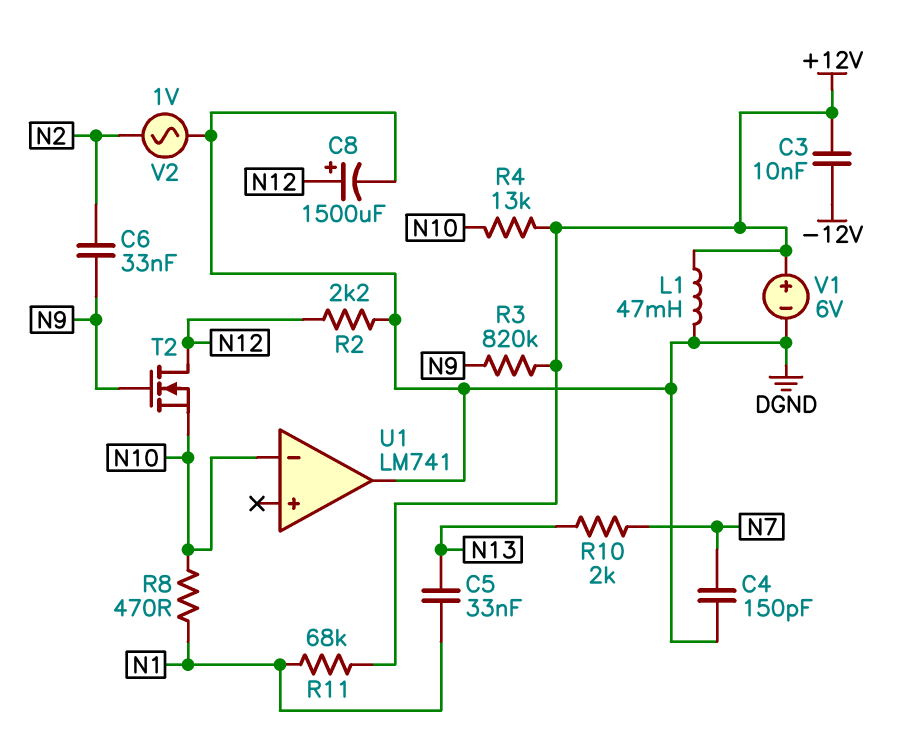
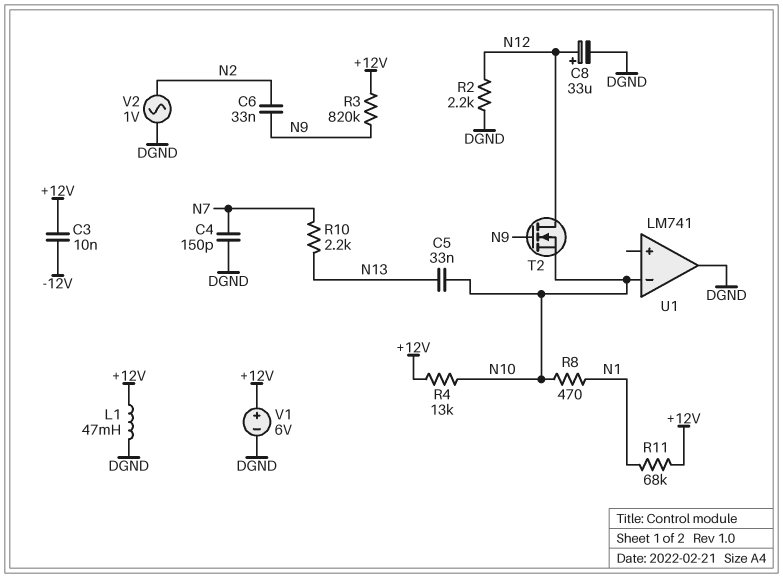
C5: 33nF (N1, N13) -> 33nF (N10, N13)
C8: 1500uF (plus N12, minus DGND) -> 33uF (plus N12, minus DGND)
R10: 2k (N7, N13) -> 2.2k (N7, N13)

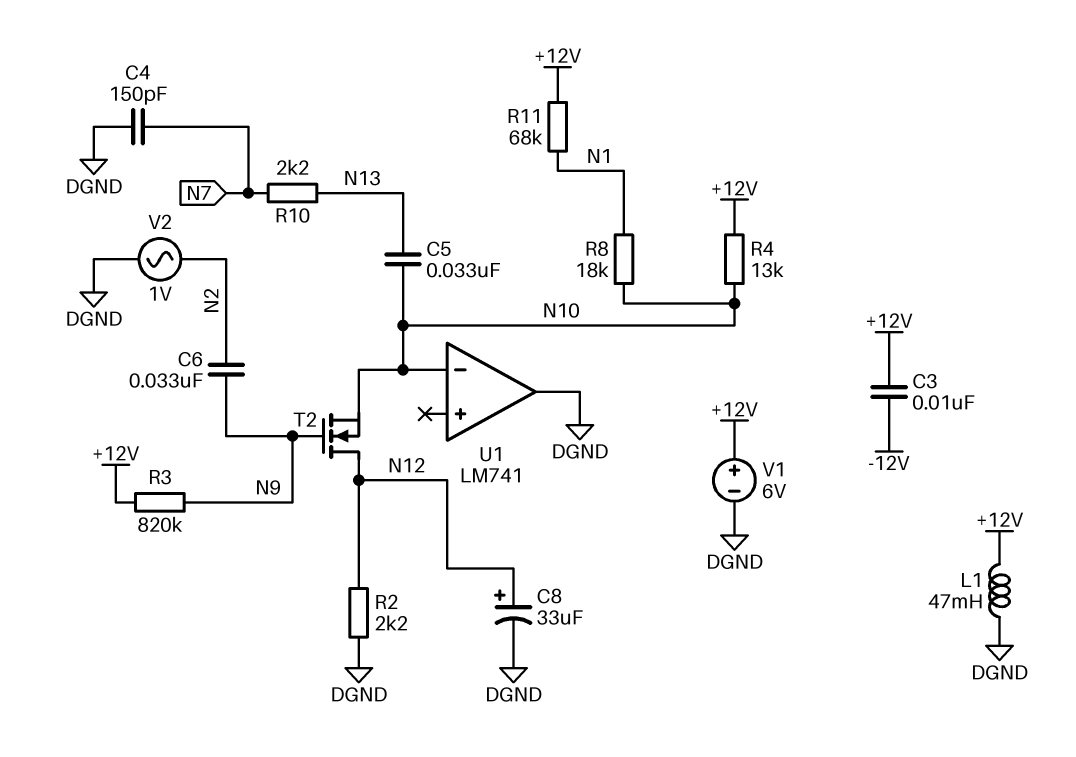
R8: 470 (N1, N10) -> 18k (N1, N10)

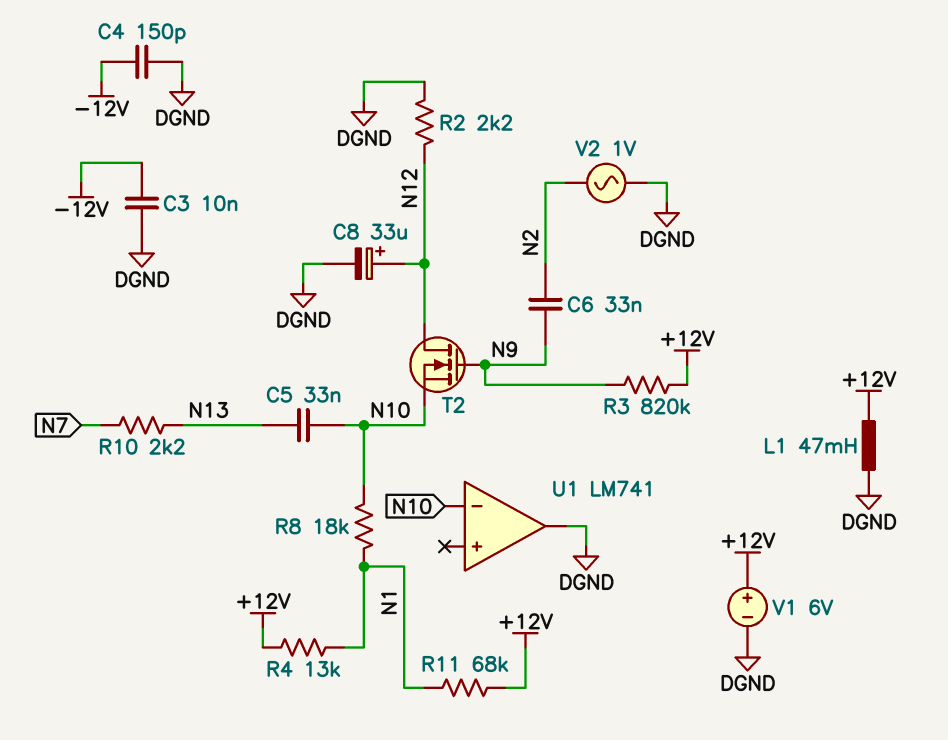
C3: 10nF (+12V, -12V) -> 10nF (-12V, DGND)
C4: 150pF (DGND, N7) -> 150pF (-12V, DGND)
R4: 13k (+12V, N10) -> 13k (+12V, N1)

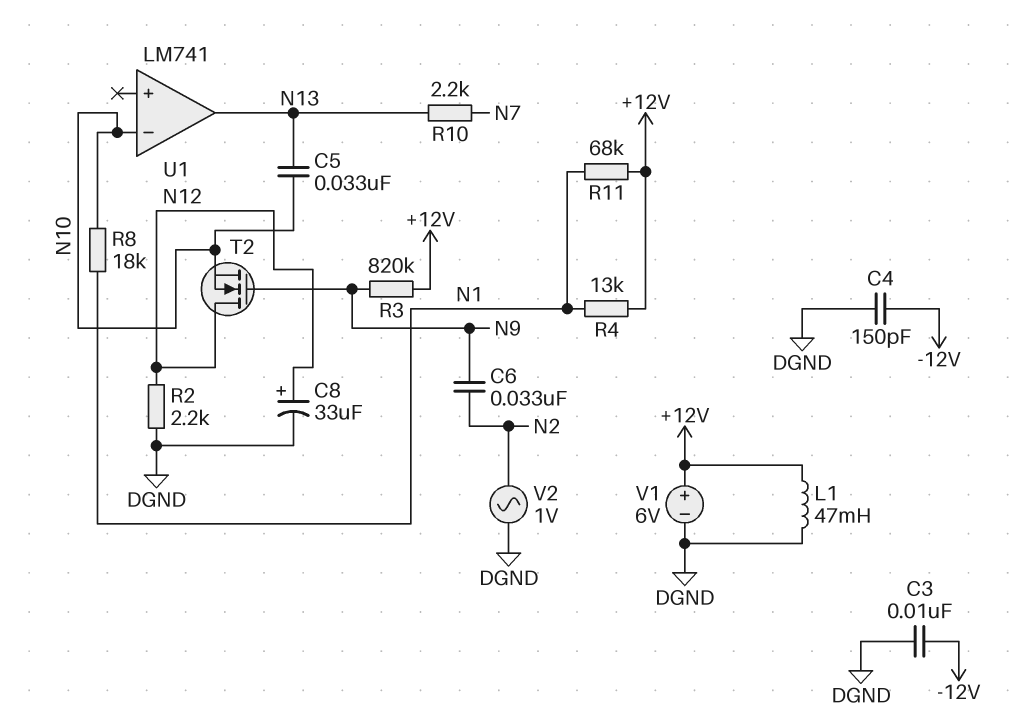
U1 pin out: DGND -> N13

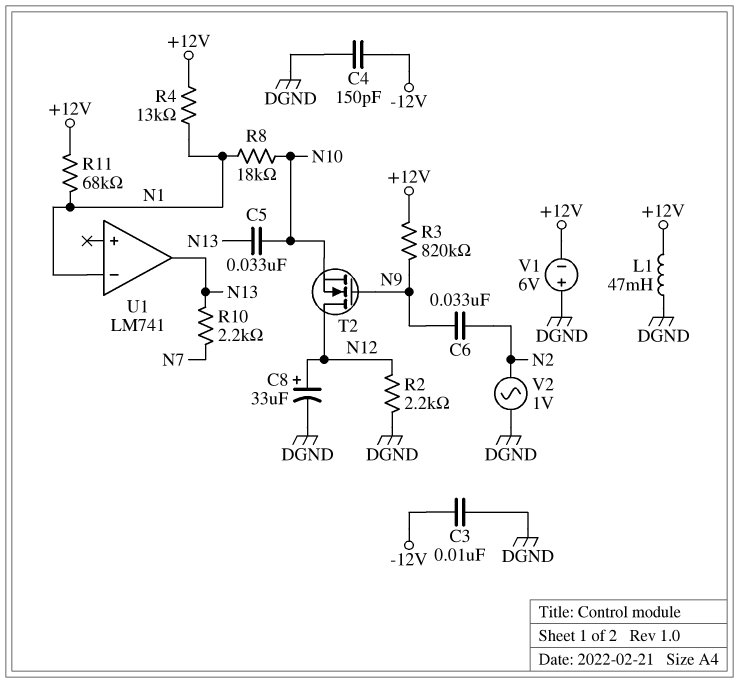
U1 pin in-: N10 -> N1
V1: 6V (plus +12V, minus DGND) -> 6V (plus DGND, minus +12V)

